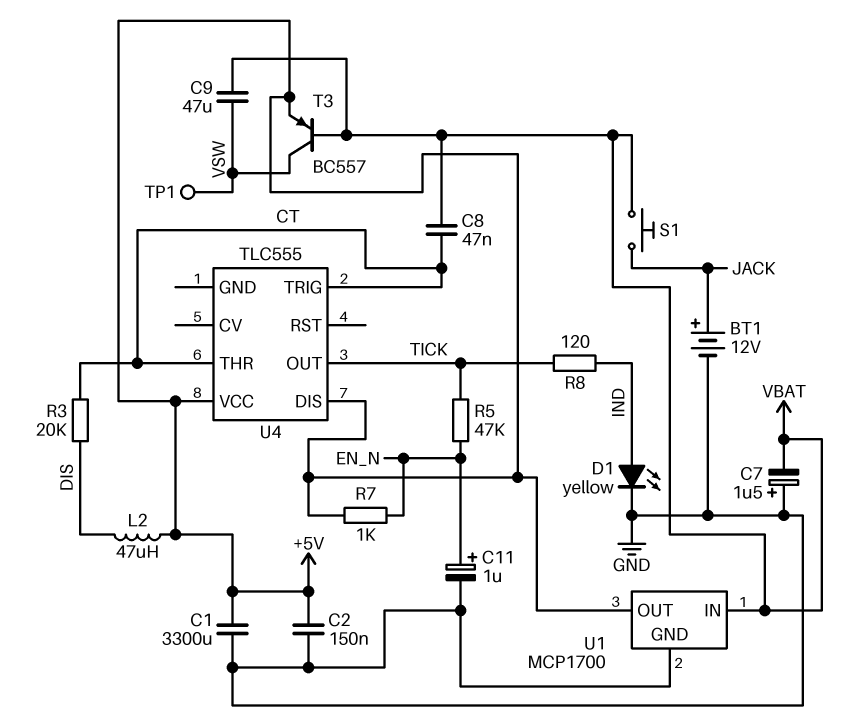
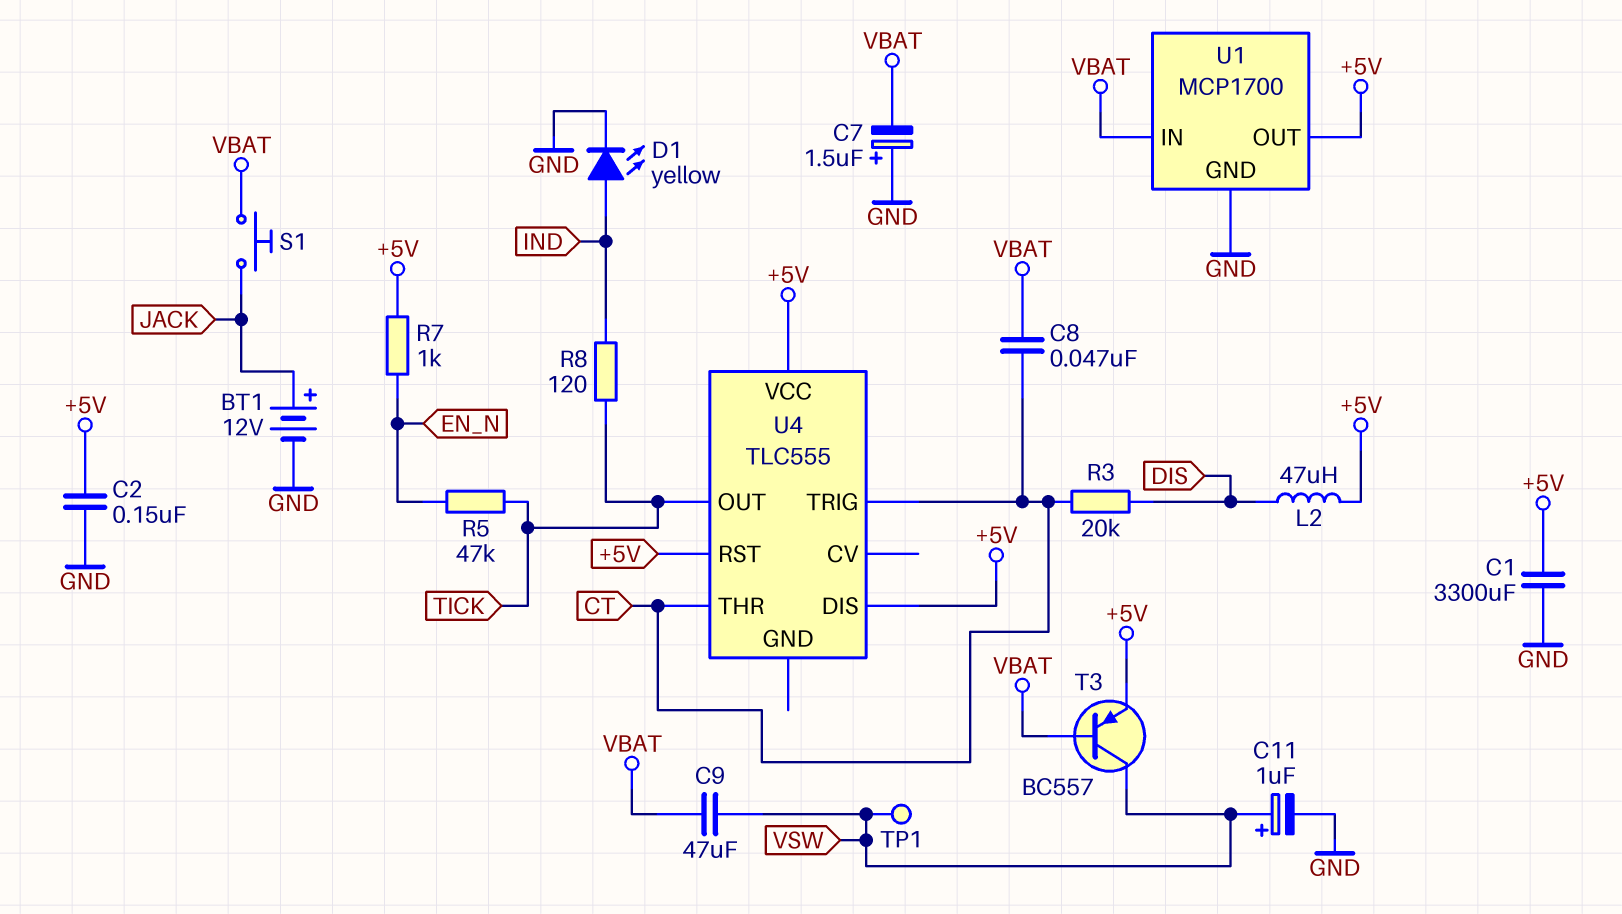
C11: 1uF (plus EN_N, minus GND) -> 1uF (plus VSW, minus GND)
U4 pin RST: none -> +5V

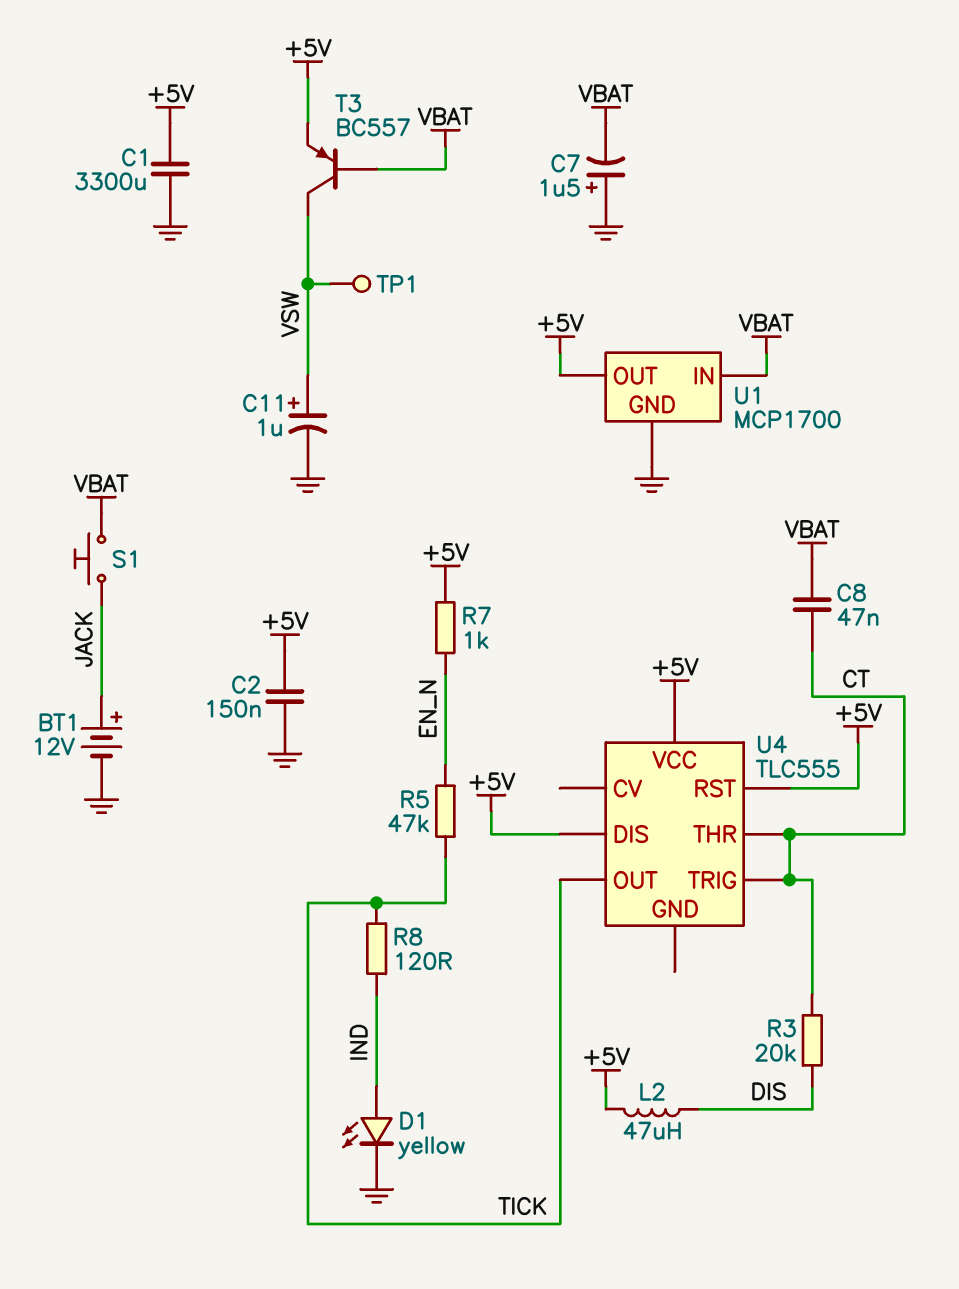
C9: 47uF (VBAT, VSW) -> none

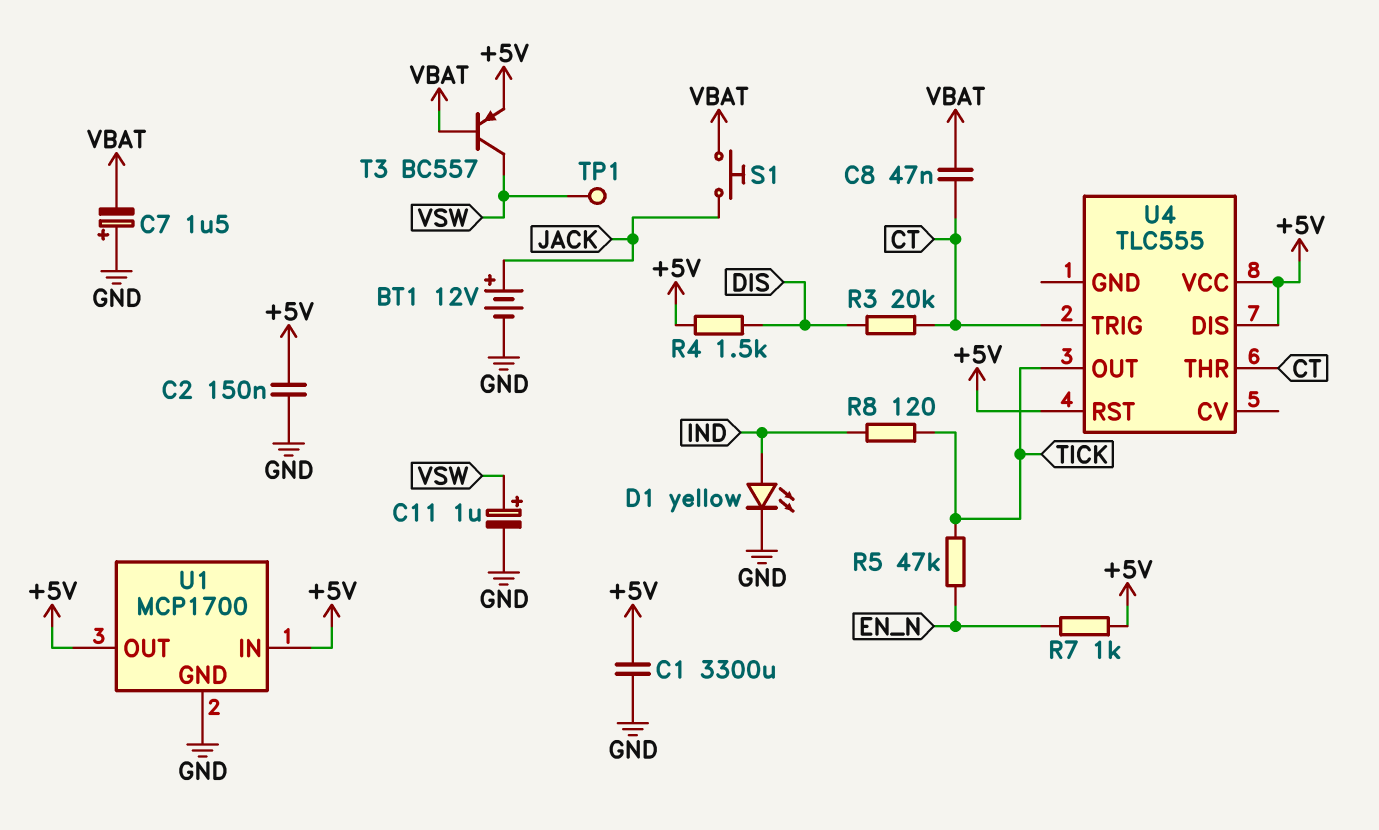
L2: 47uH (+5V, DIS) -> none
R4: none -> 1.5k (+5V, DIS)
U1 pin IN: VBAT -> +5V

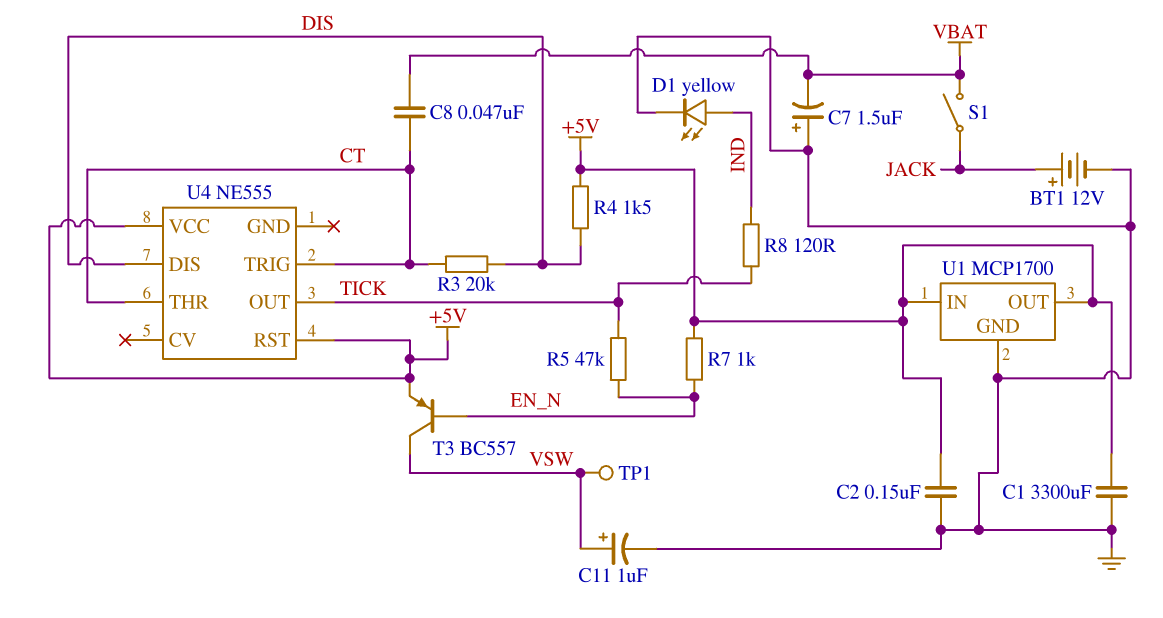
S1: button (JACK, VBAT) -> switch (JACK, VBAT)
T3: PNP BC557 (B VBAT, C VSW, E +5V) -> PNP BC557 (B EN_N, C VSW, E +5V)
U4: TLC555 -> NE555
U4 pin DIS: +5V -> DIS

